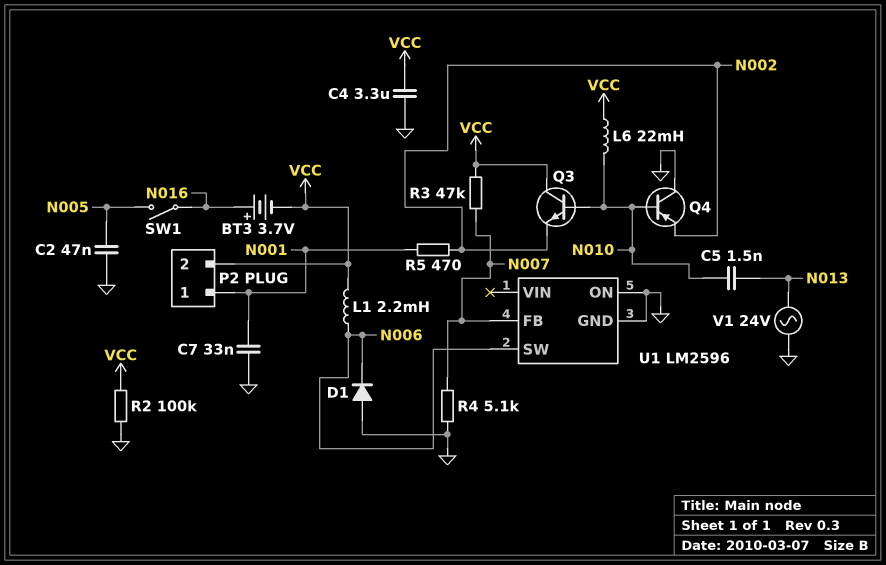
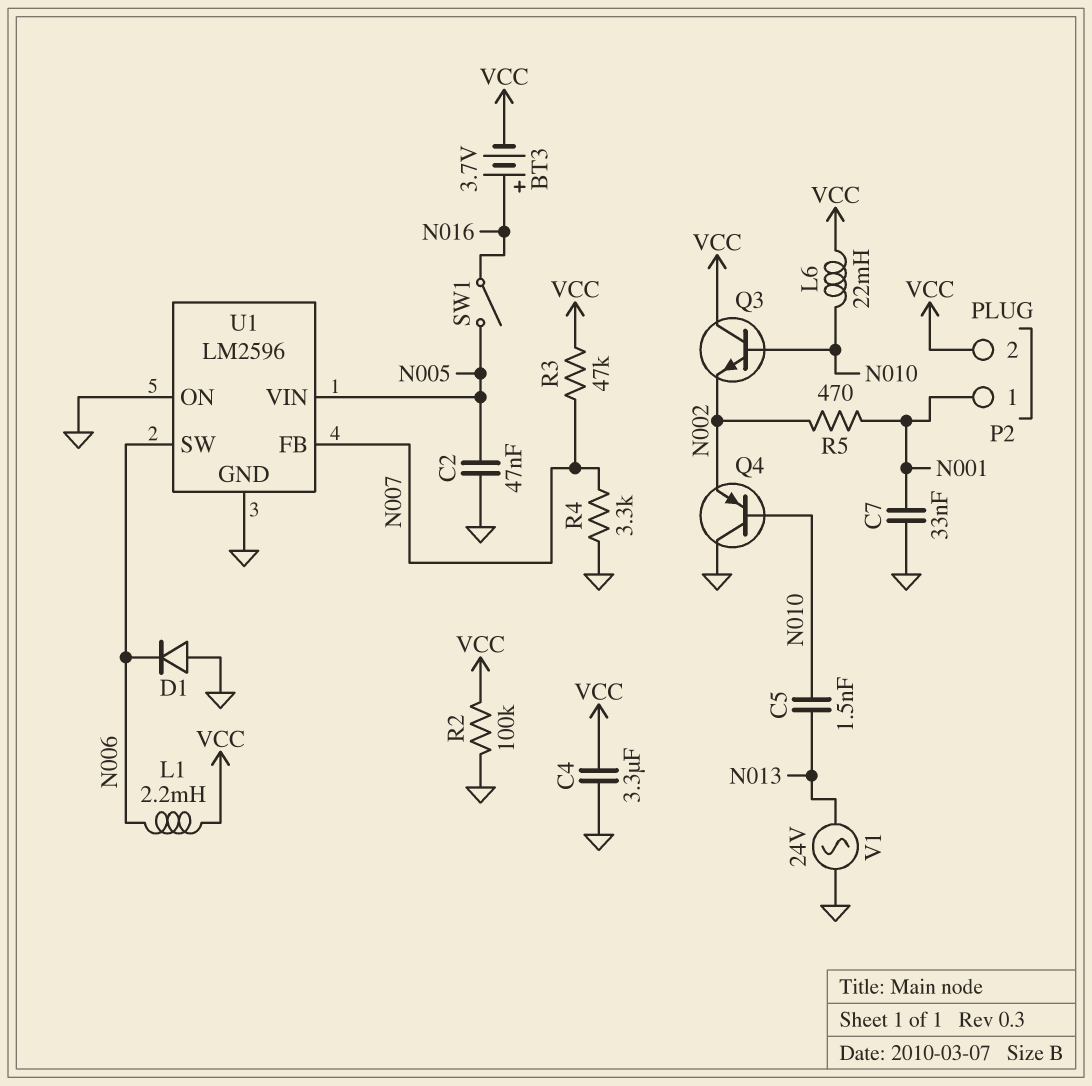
R4: 5.1k (GND, N007) -> 3.3k (GND, N007)
U1 pin VIN: none -> N005

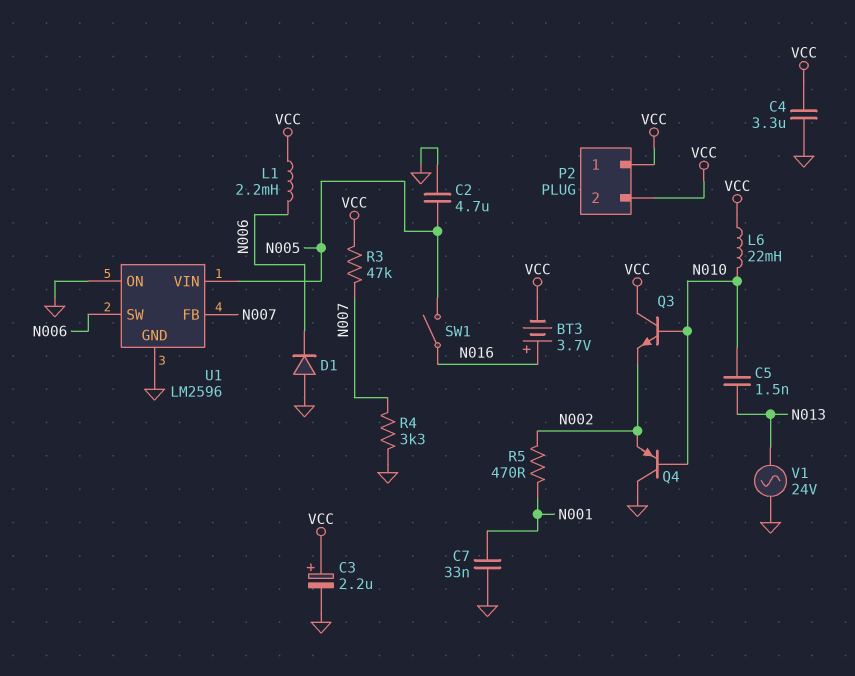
C2: 47nF (GND, N005) -> 4.7uF (GND, N005)
C3: none -> 2.2uF (plus VCC, minus GND)
P2 pin 1: N001 -> VCC
R2: 100k (GND, VCC) -> none

